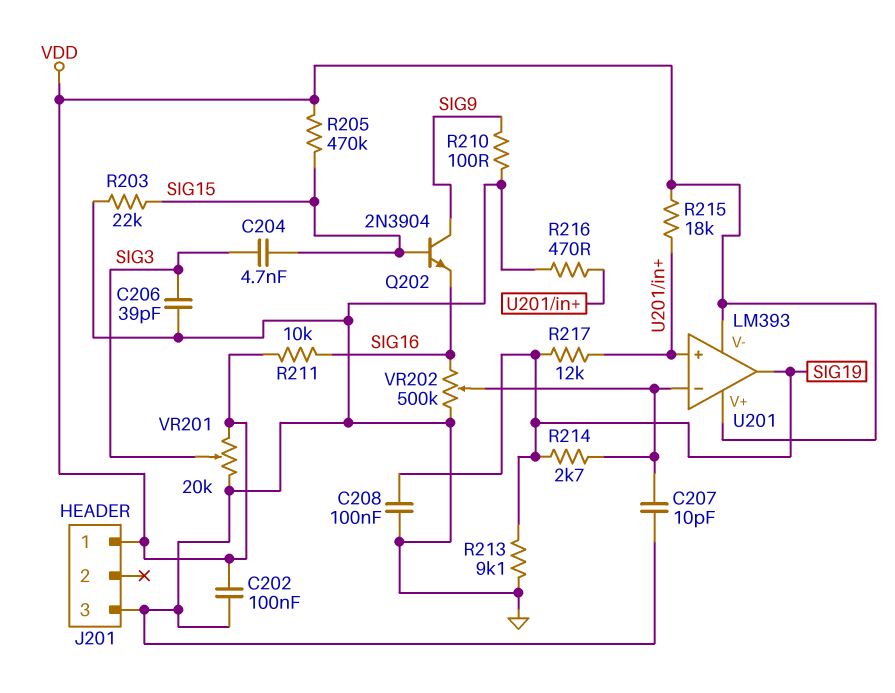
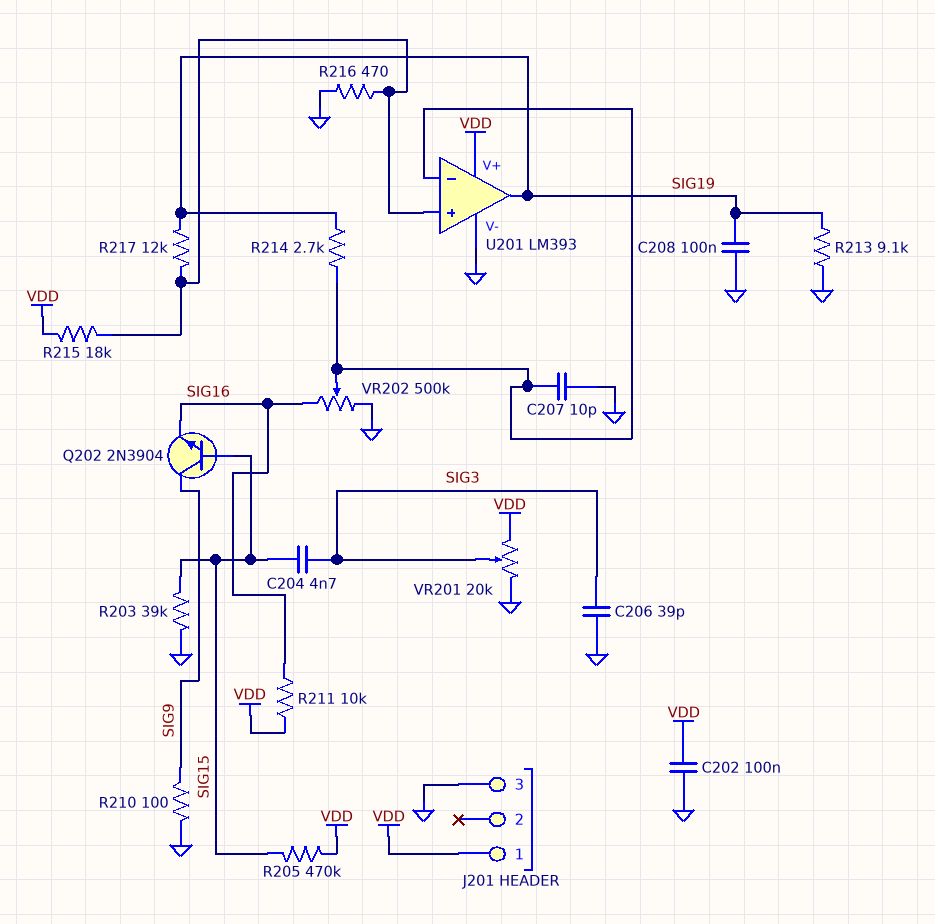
R203: 22k (GND, SIG15) -> 39k (GND, SIG15)
U201 pin V-: VDD -> GND

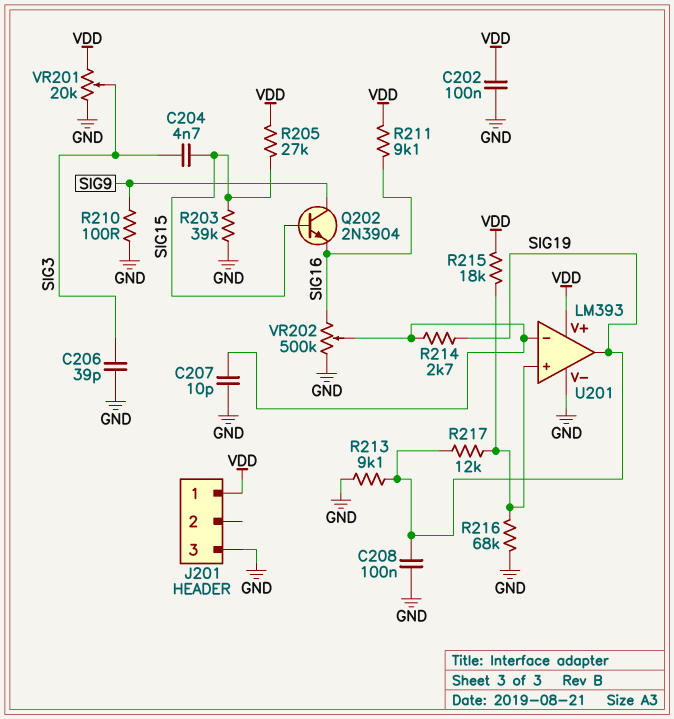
R205: 470k (SIG15, VDD) -> 27k (SIG15, VDD)
R211: 10k (SIG16, VDD) -> 9.1k (SIG16, VDD)
R216: 470 (GND, U201/in+) -> 68k (GND, U201/in+)

